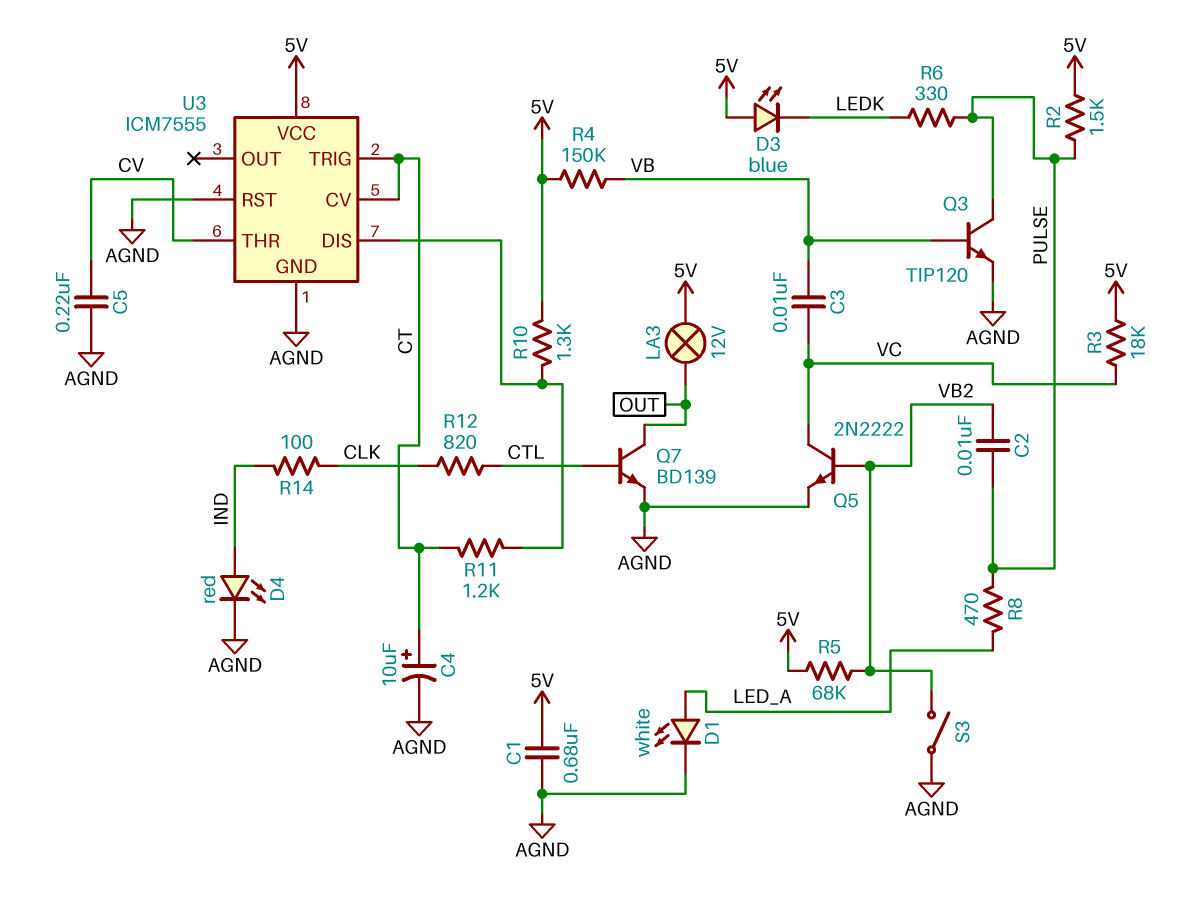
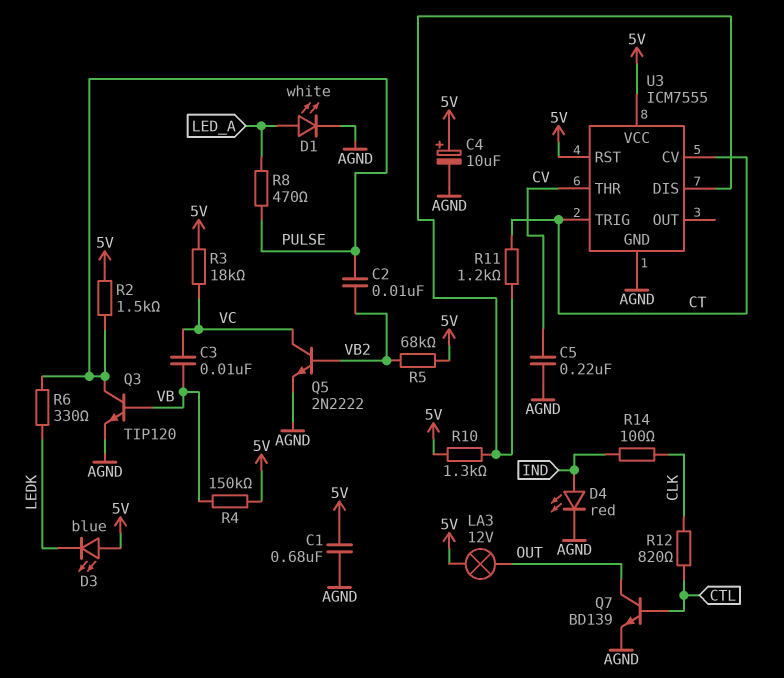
C4: 10uF (plus CT, minus AGND) -> 10uF (plus 5V, minus AGND)
S3: switch (AGND, VB2) -> none
U3 pin RST: AGND -> 5V

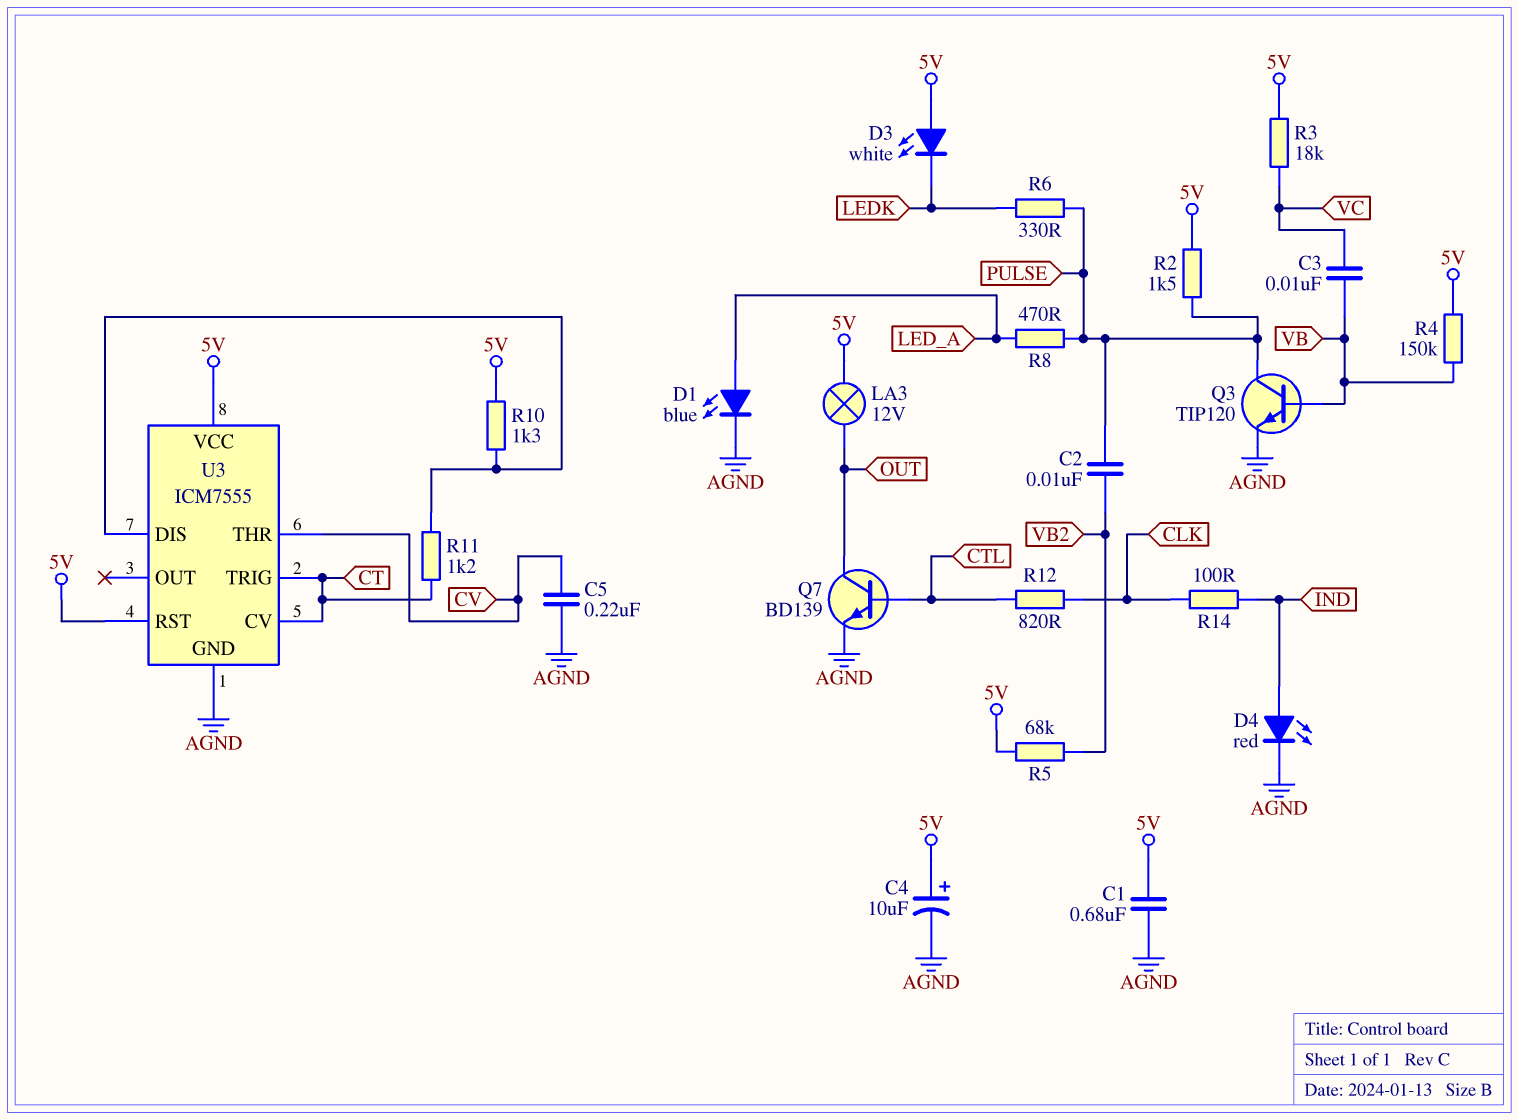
D1: LED white (A LED_A, K AGND) -> LED blue (A LED_A, K AGND)
D3: LED blue (A 5V, K LEDK) -> LED white (A 5V, K LEDK)
Q5: NPN 2N2222 (B VB2, C VC, E AGND) -> none

